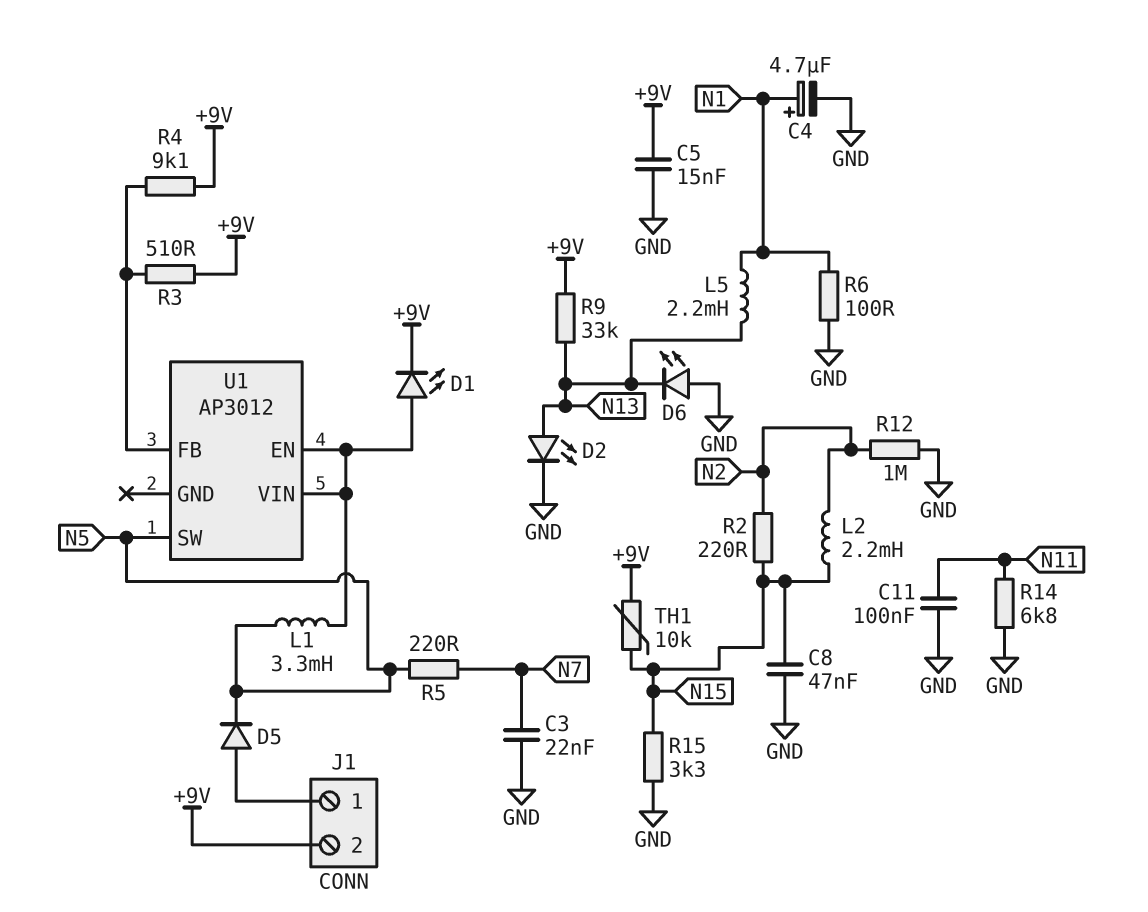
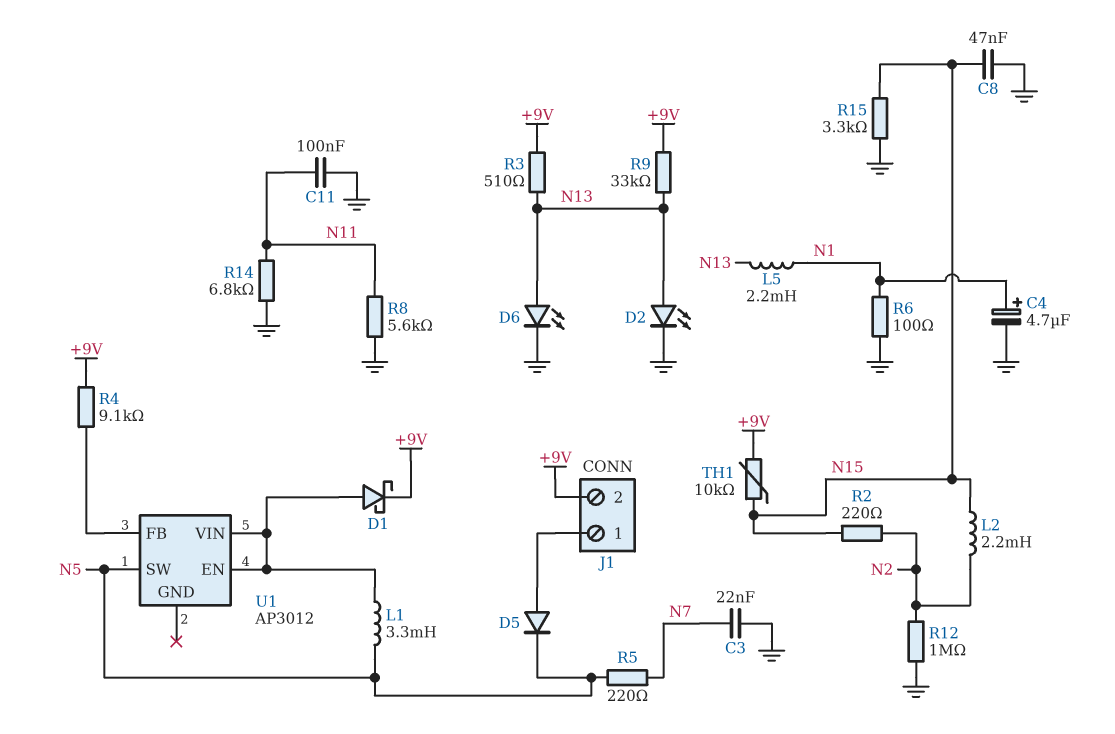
C5: 15nF (+9V, GND) -> none
D1: LED (A U1/EN, K +9V) -> schottky (A U1/EN, K +9V)
D6: LED (A GND, K N13) -> LED (A N13, K GND)
R3: 510 (+9V, U1/FB) -> 510 (+9V, N13)
R8: none -> 5.6k (GND, N11)

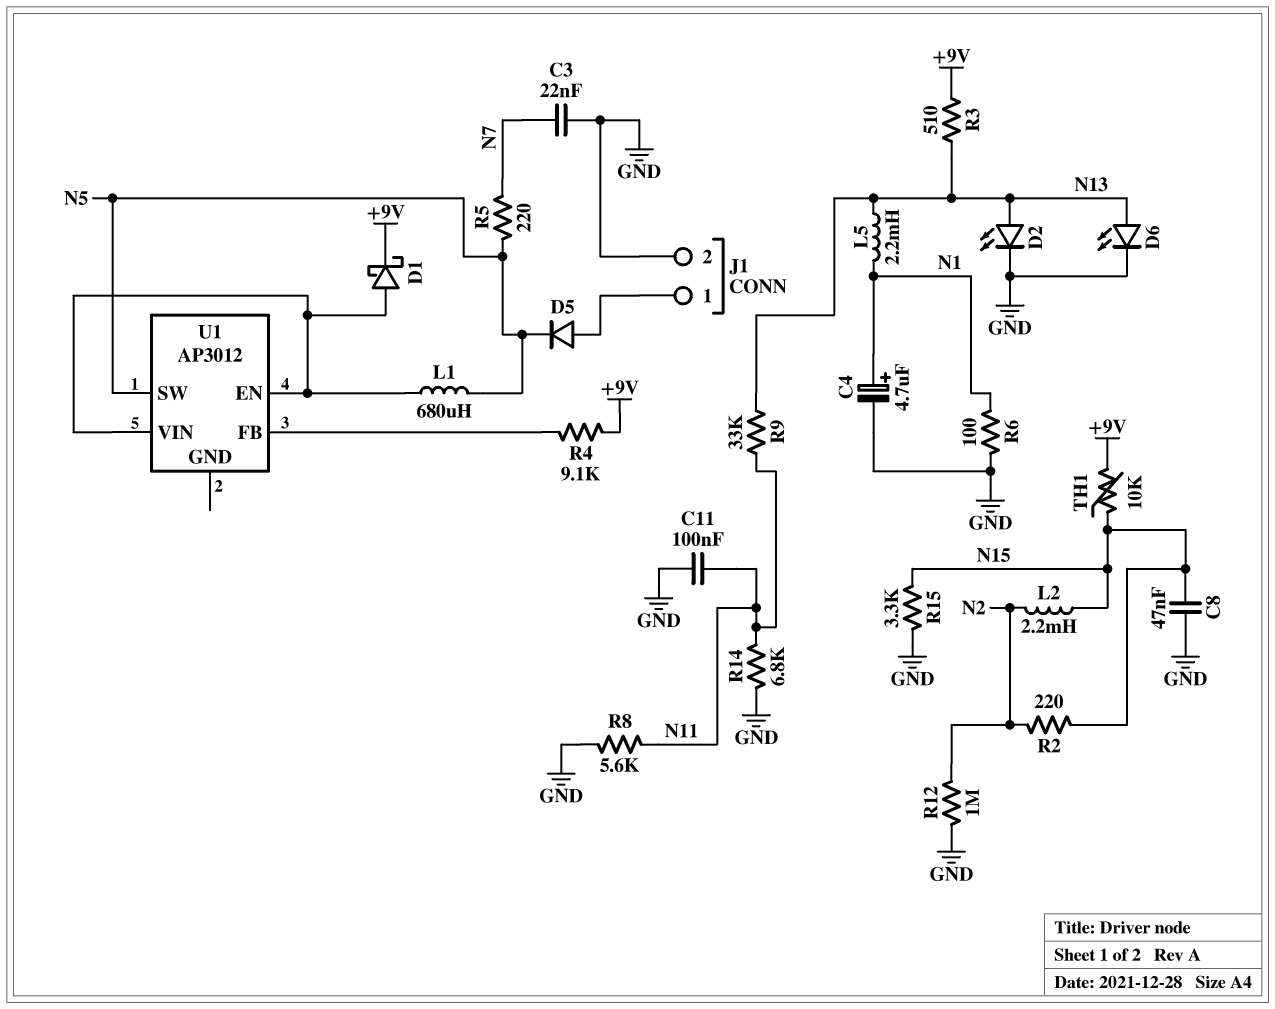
J1 pin 2: +9V -> GND
L1: 3.3mH (N5, U1/EN) -> 680uH (N5, U1/EN)
R9: 33k (+9V, N13) -> 33k (N11, N13)

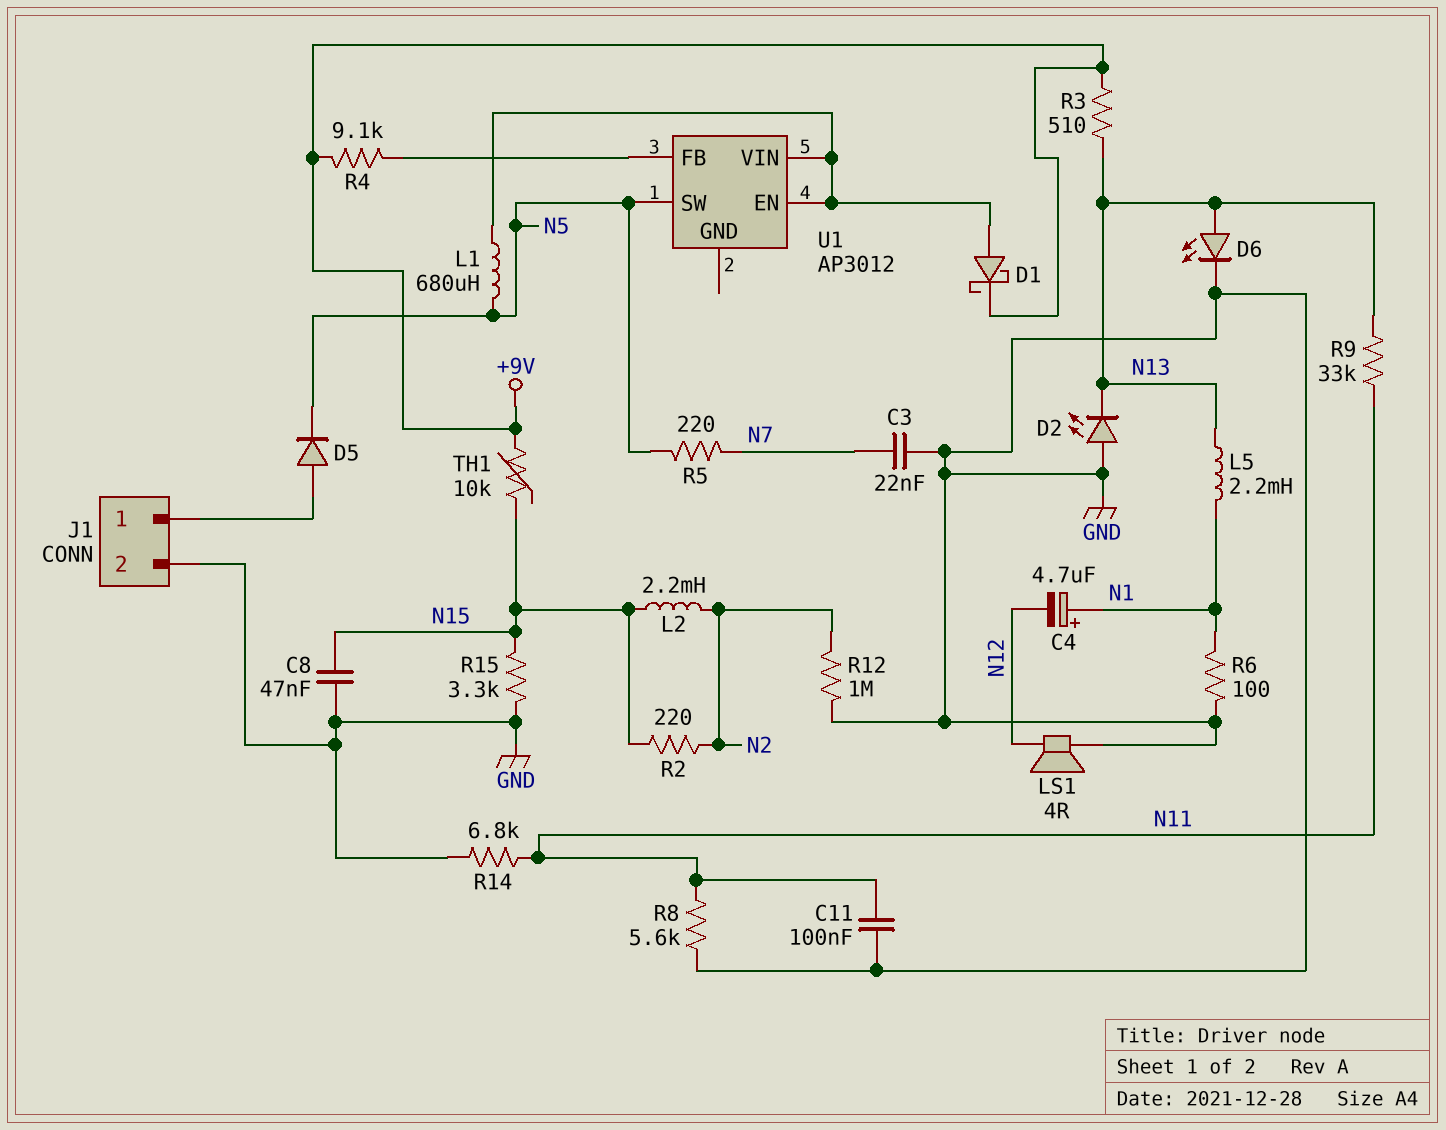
C4: 4.7uF (plus N1, minus GND) -> 4.7uF (plus N1, minus N12)
D2: LED (A N13, K GND) -> LED (A GND, K N13)
LS1: none -> speaker 4R (GND, N12)

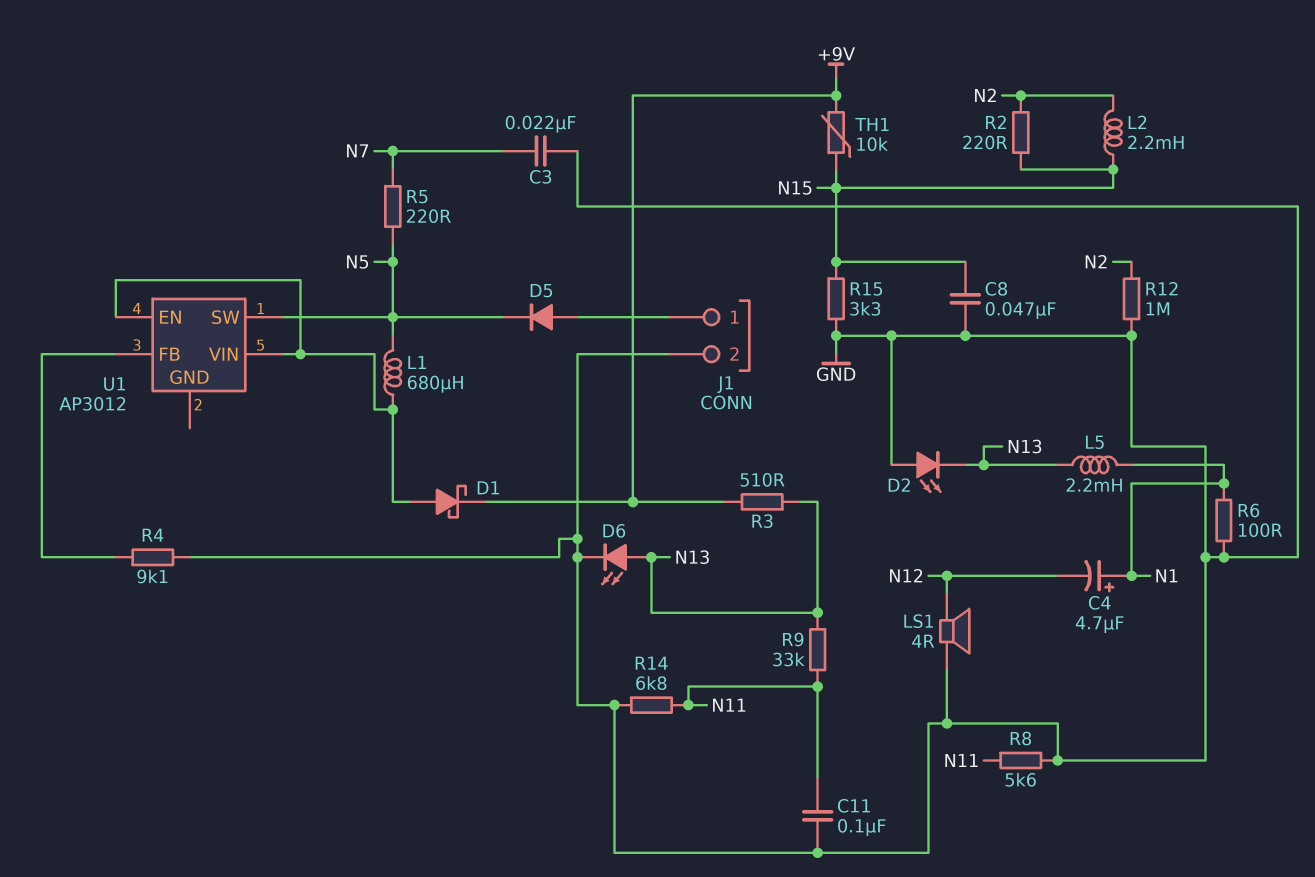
R4: 9.1k (+9V, U1/FB) -> 9.1k (GND, U1/FB)

